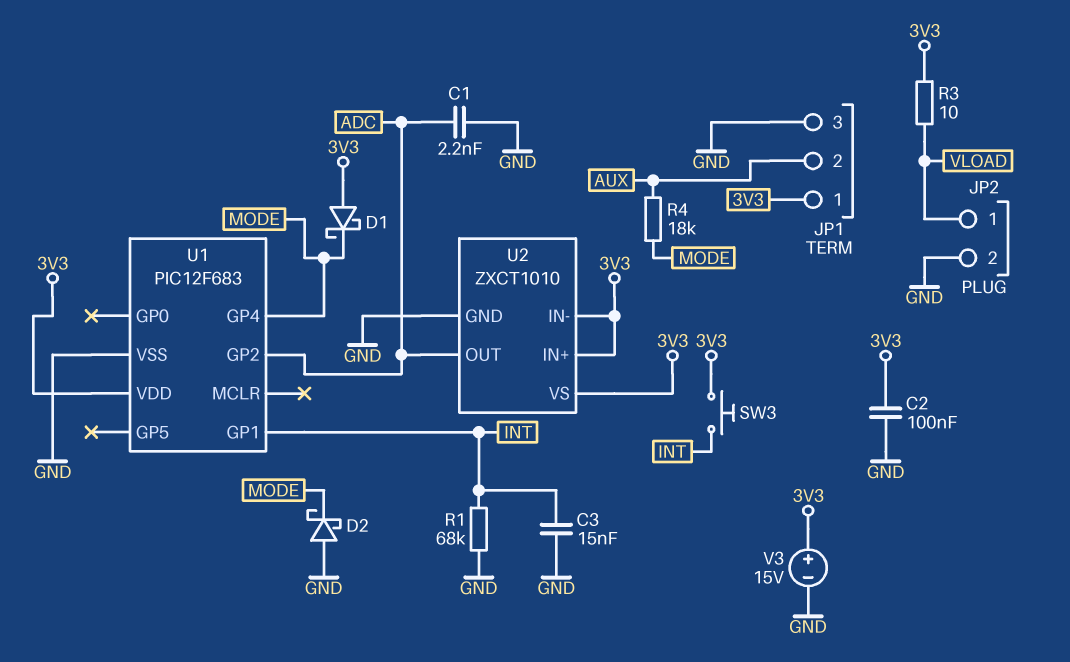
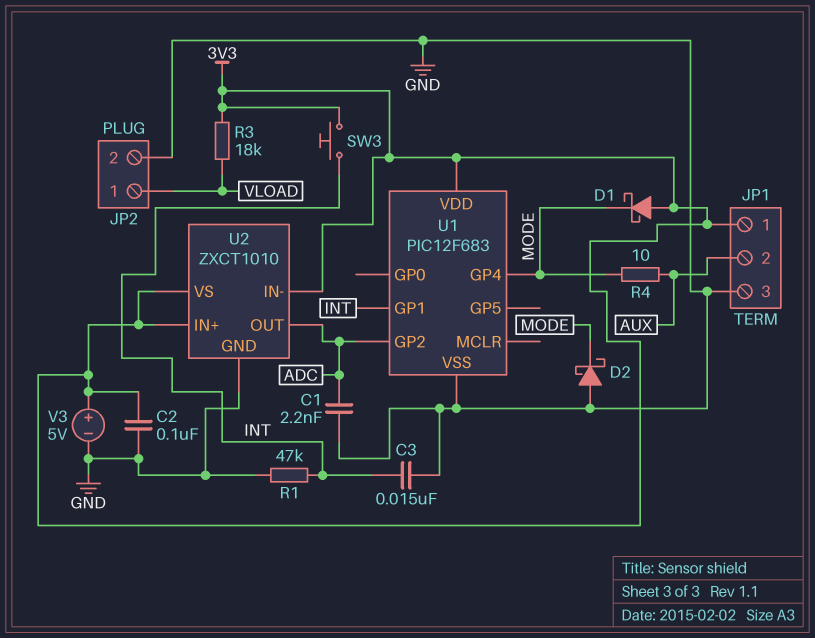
R1: 68k (GND, INT) -> 47k (GND, INT)
R3: 10 (3V3, VLOAD) -> 18k (3V3, VLOAD)
R4: 18k (AUX, MODE) -> 10 (AUX, MODE)
V3: 15V (plus 3V3, minus GND) -> 5V (plus 3V3, minus GND)

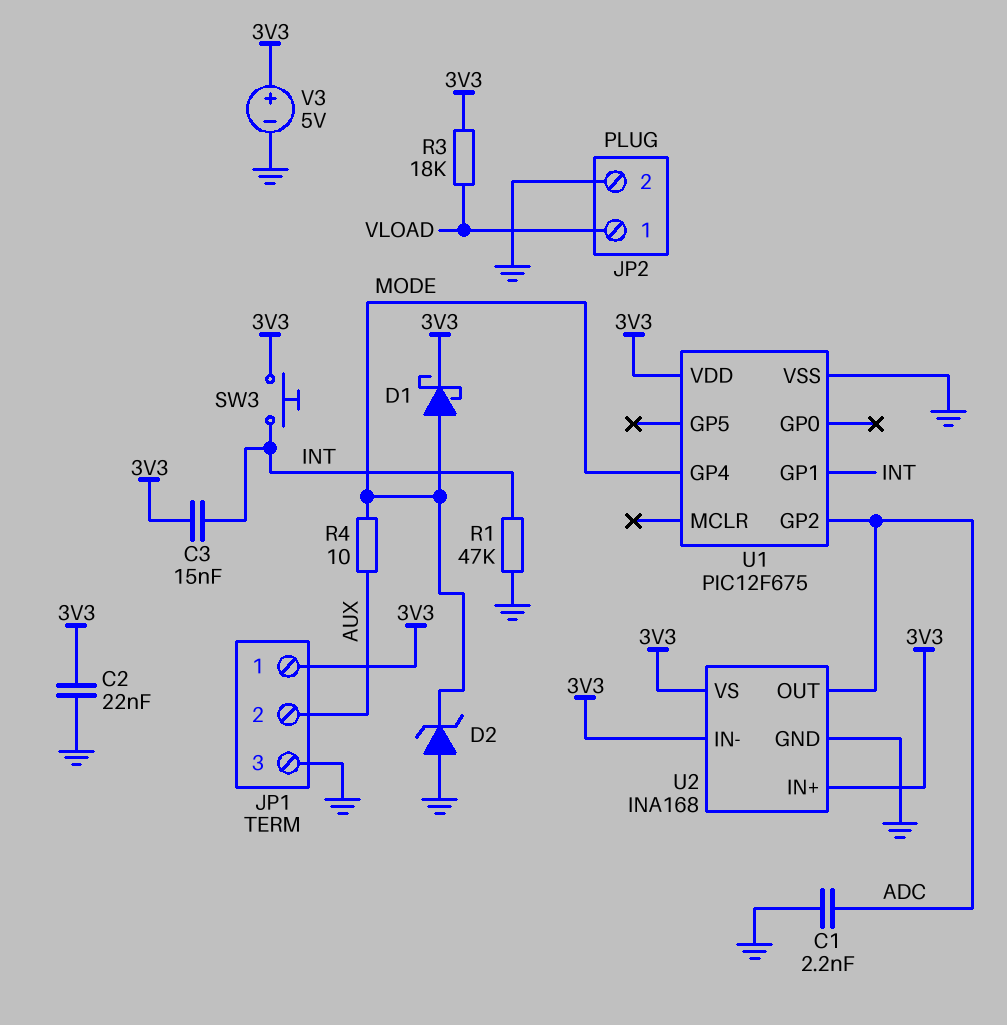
C2: 100nF (3V3, GND) -> 22nF (3V3, GND)
C3: 15nF (GND, INT) -> 15nF (3V3, INT)
D1: schottky (A 3V3, K MODE) -> schottky (A MODE, K 3V3)
D2: schottky (A GND, K MODE) -> zener (A GND, K MODE)
U1: PIC12F683 -> PIC12F675
U2: ZXCT1010 -> INA168

